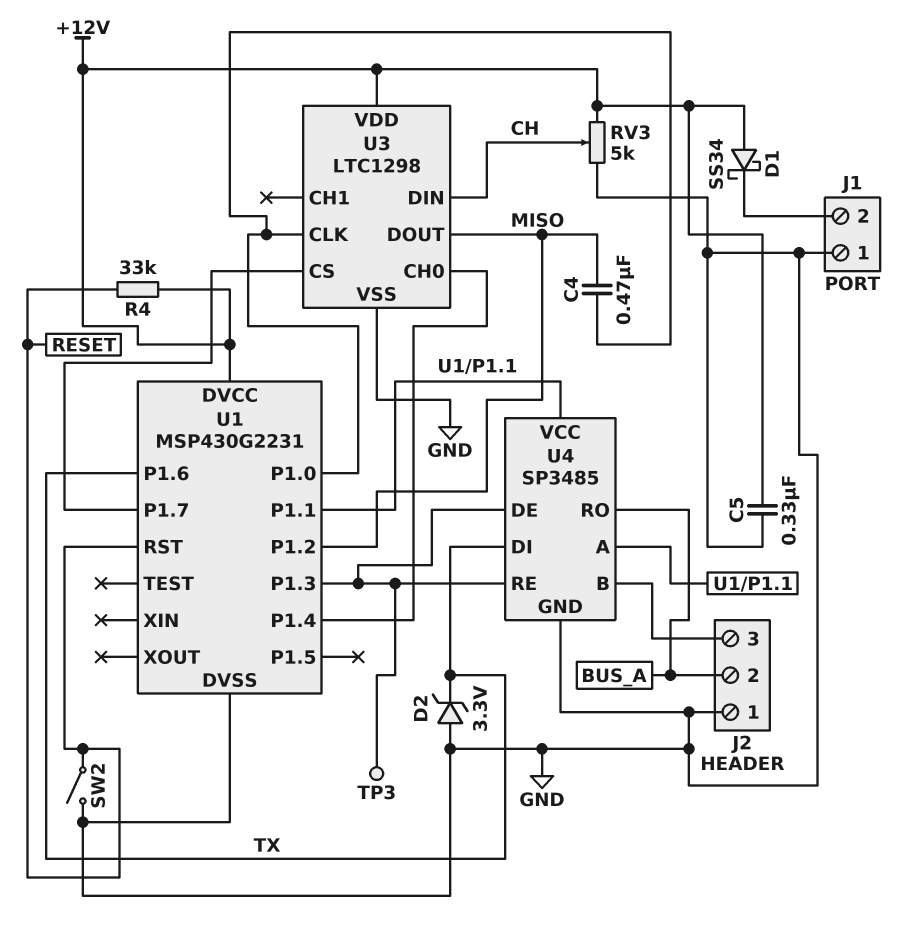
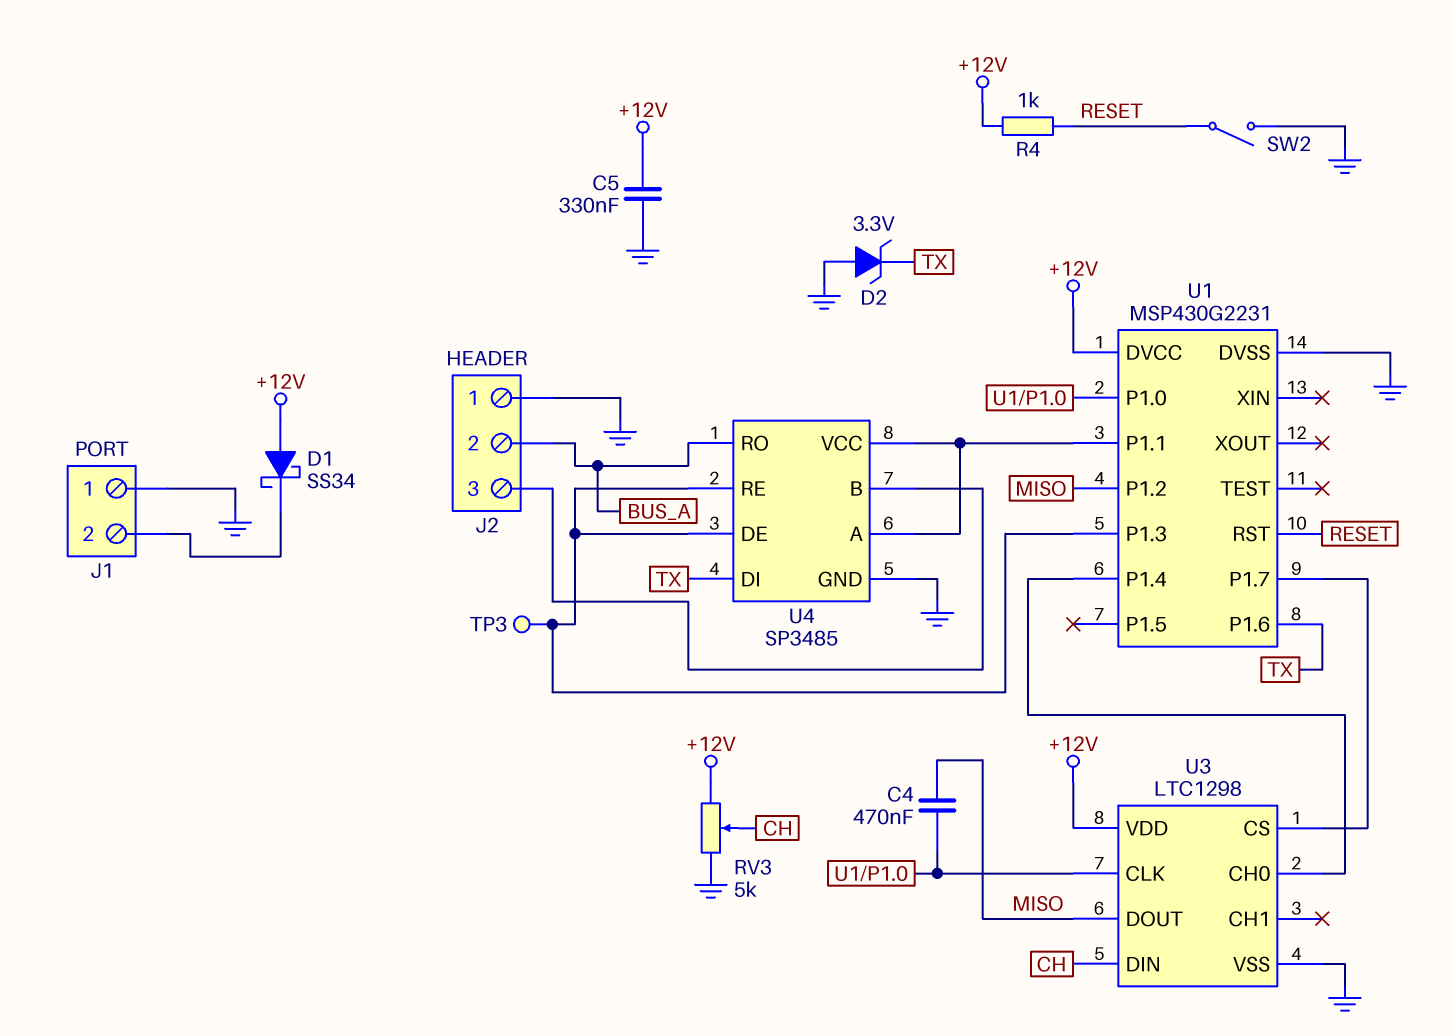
R4: 33k (+12V, RESET) -> 1k (+12V, RESET)

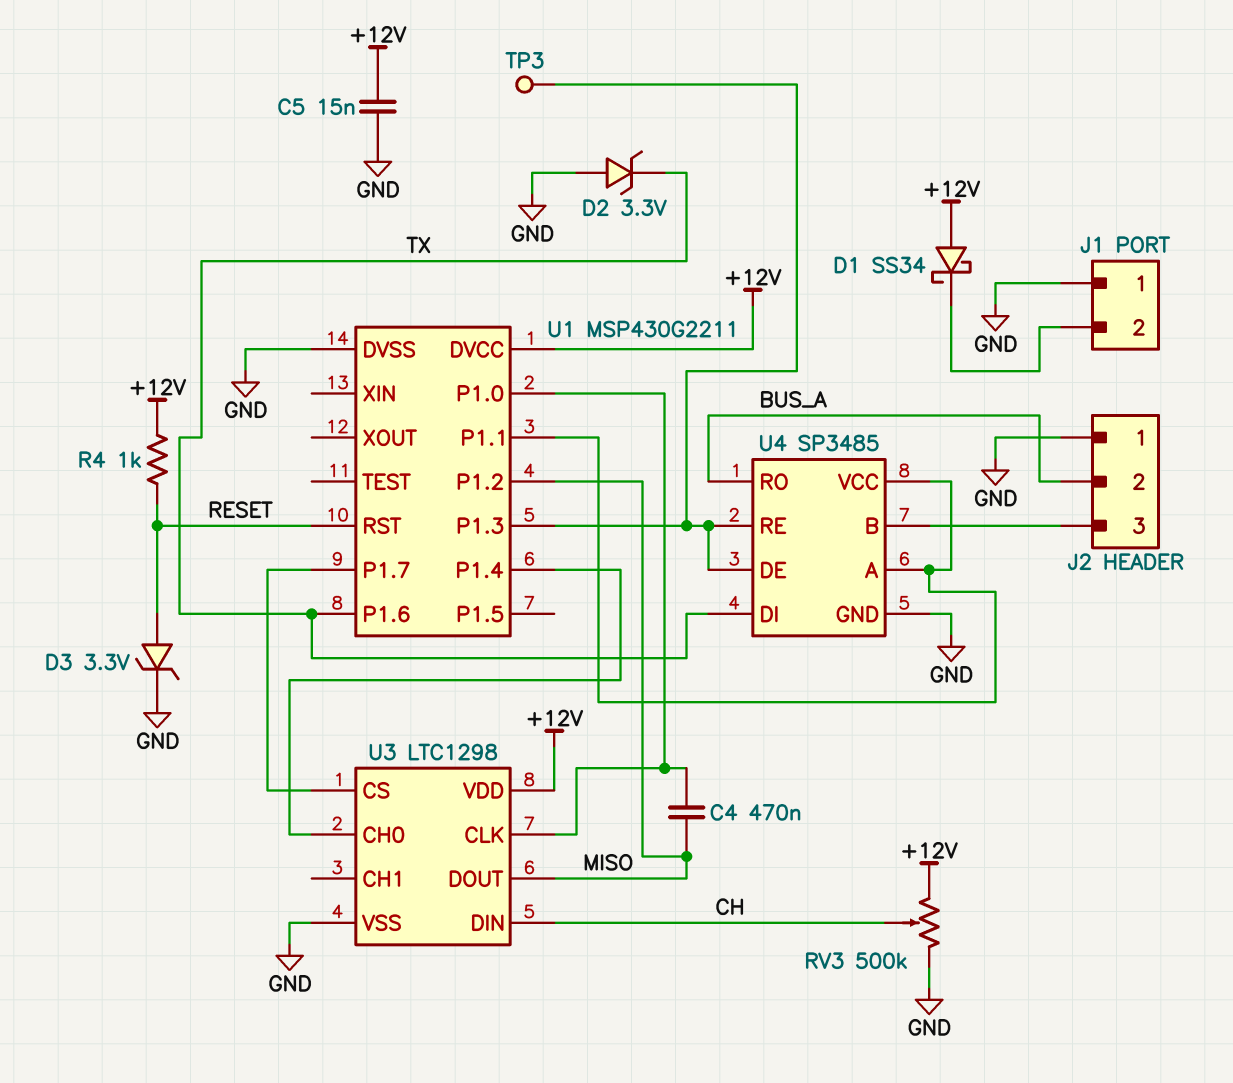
C5: 330nF (+12V, GND) -> 15nF (+12V, GND)
D3: none -> zener 3.3V (A RESET, K GND)
RV3: 5k (+12V, GND, wiper CH) -> 500k (+12V, GND, wiper CH)
SW2: switch (GND, RESET) -> none
U1: MSP430G2231 -> MSP430G2211

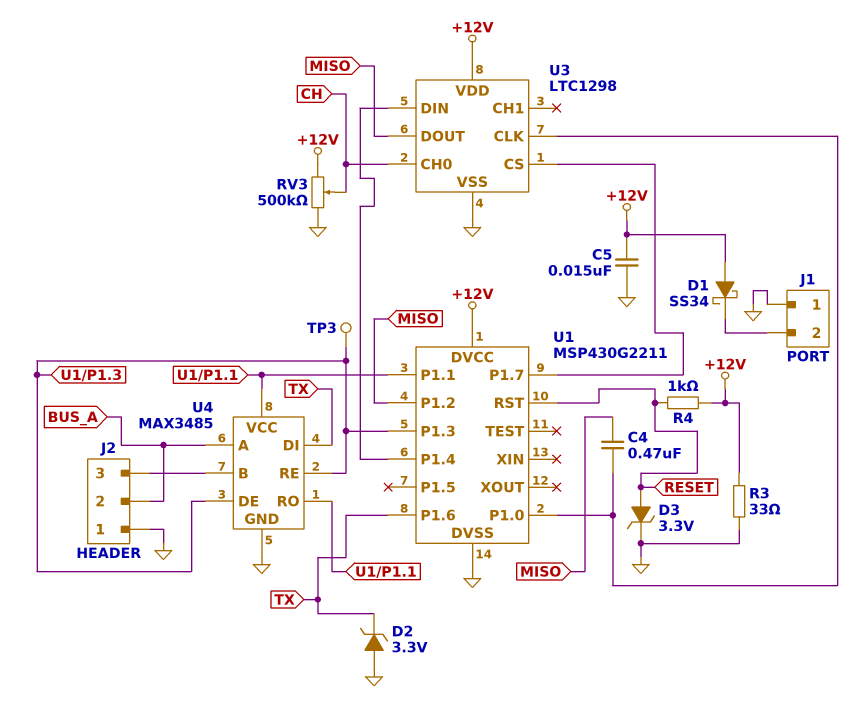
R3: none -> 33 (+12V, GND)
U3 pin CH0: U1/P1.4 -> CH
U3 pin DIN: CH -> U1/P1.4
U4: SP3485 -> MAX3485
U4 pin A: U1/P1.1 -> BUS_A
U4 pin RO: BUS_A -> U1/P1.1

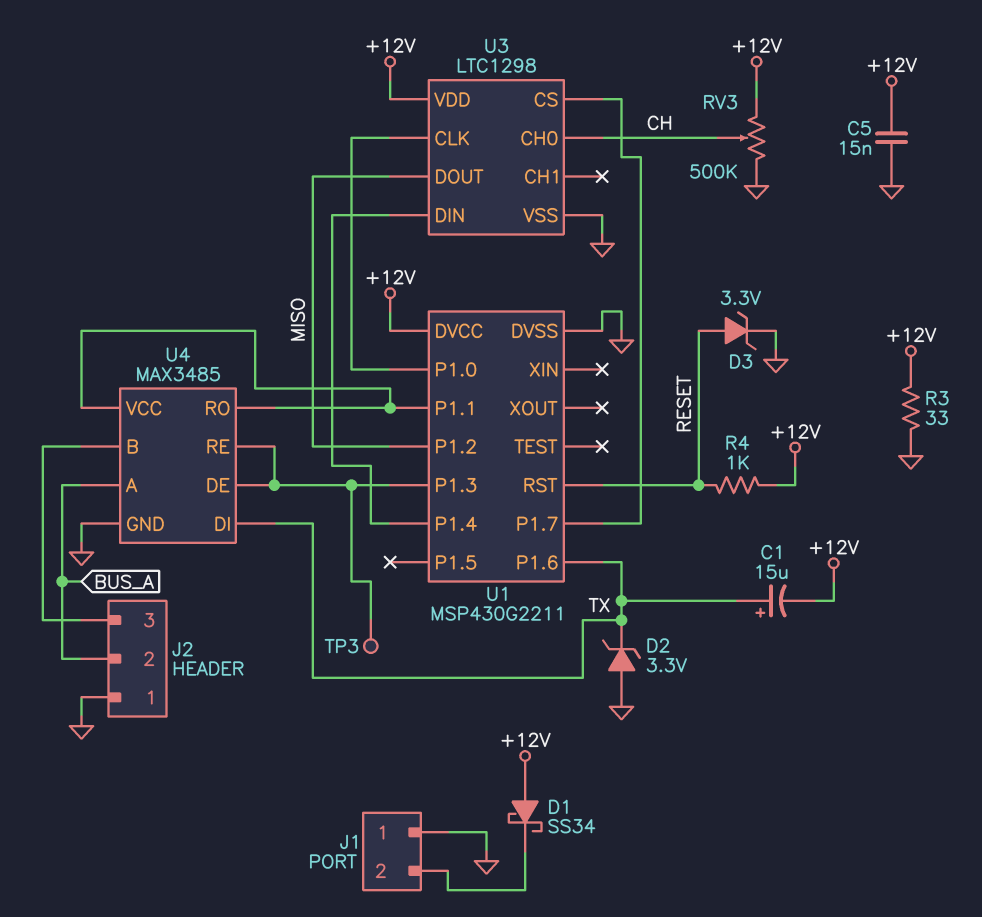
C1: none -> 15uF (plus TX, minus +12V)
C4: 470nF (MISO, U1/P1.0) -> none

